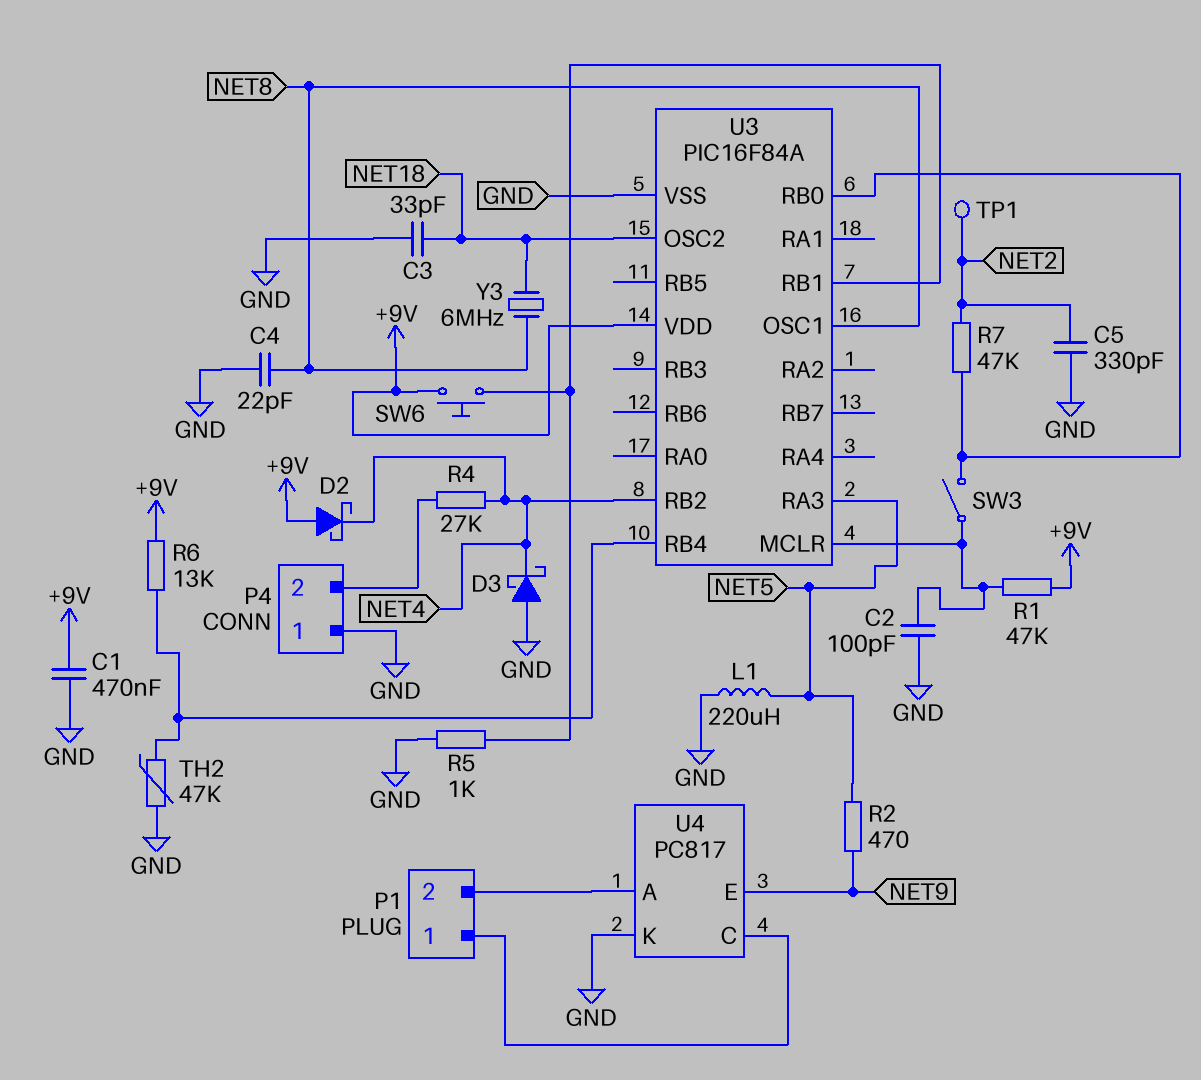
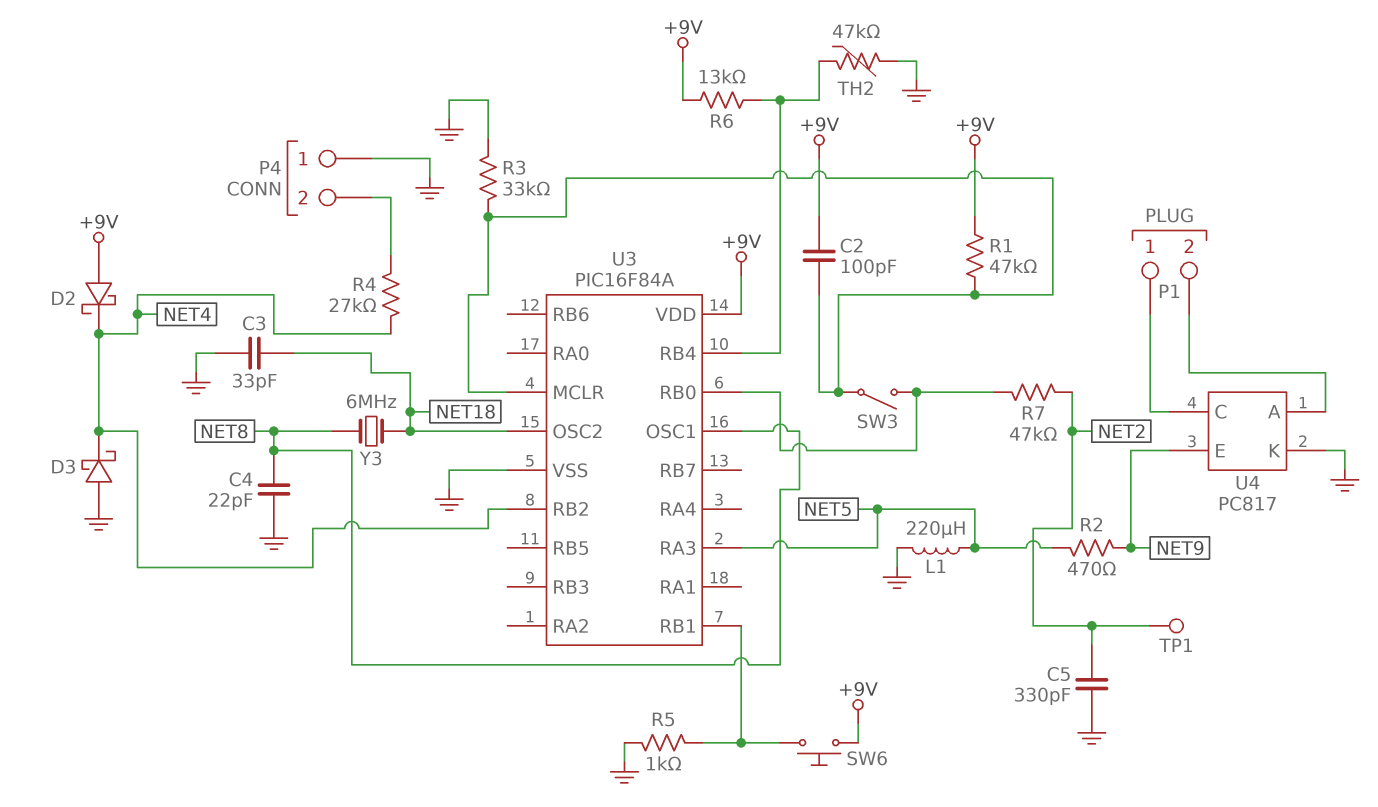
C1: 470nF (+9V, GND) -> none
C2: 100pF (GND, U3/MCLR) -> 100pF (+9V, U3/MCLR)
R3: none -> 33k (GND, U3/MCLR)

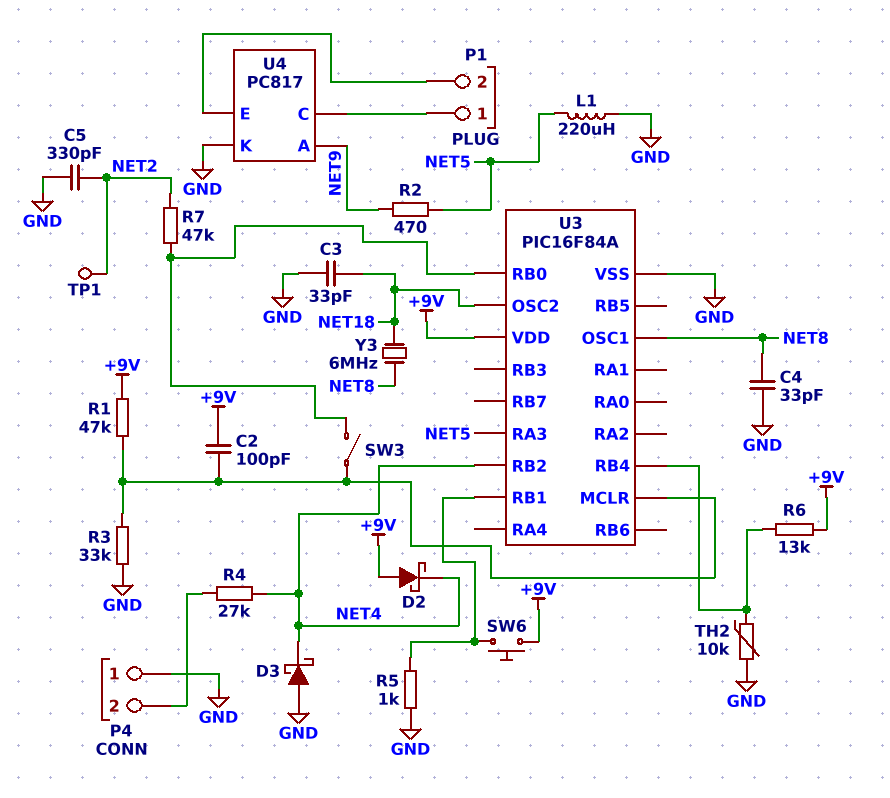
C4: 22pF (GND, NET8) -> 33pF (GND, NET8)
TH2: 47k (GND, U3/RB4) -> 10k (GND, U3/RB4)
U4 pin A: P1/2 -> NET9
U4 pin E: NET9 -> P1/2

